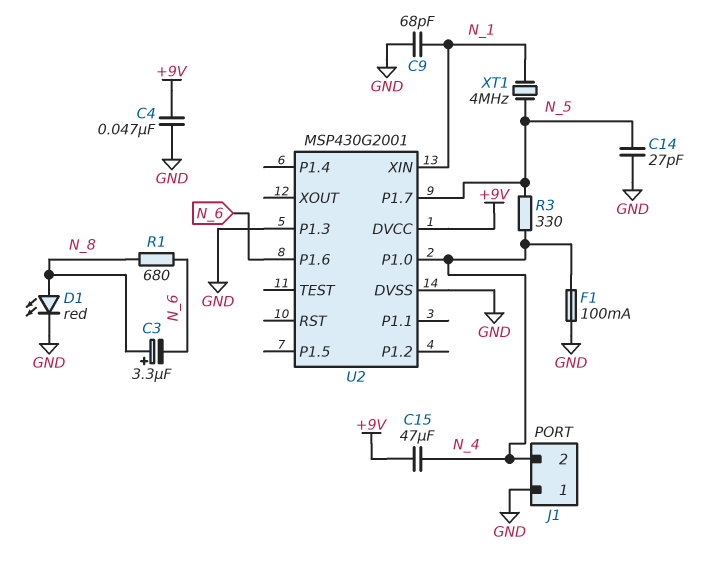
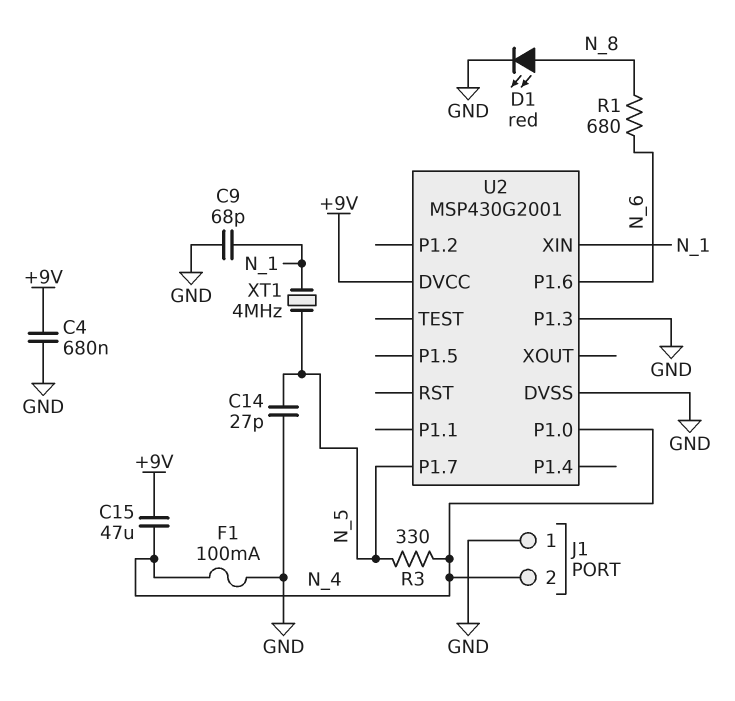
C3: 3.3uF (plus N_8, minus N_6) -> none
C4: 47nF (+9V, GND) -> 680nF (+9V, GND)

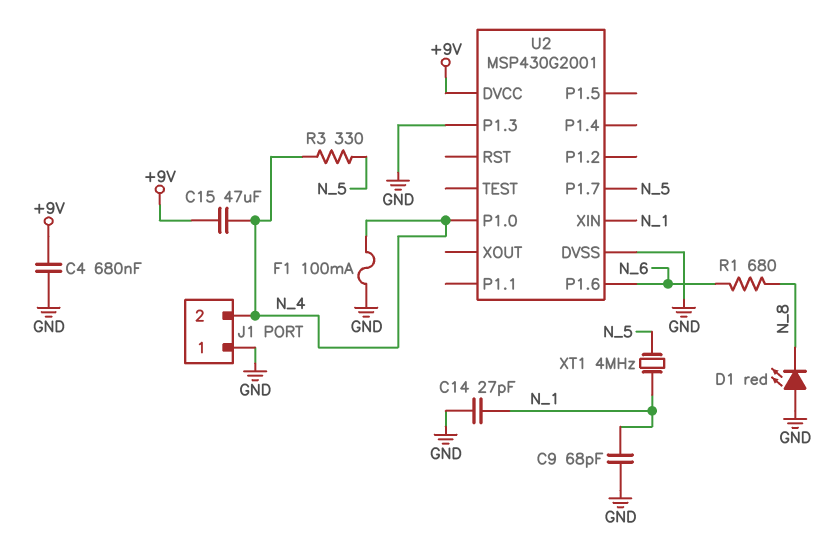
C14: 27pF (GND, N_5) -> 27pF (GND, N_1)
D1: LED red (A N_8, K GND) -> LED red (A GND, K N_8)

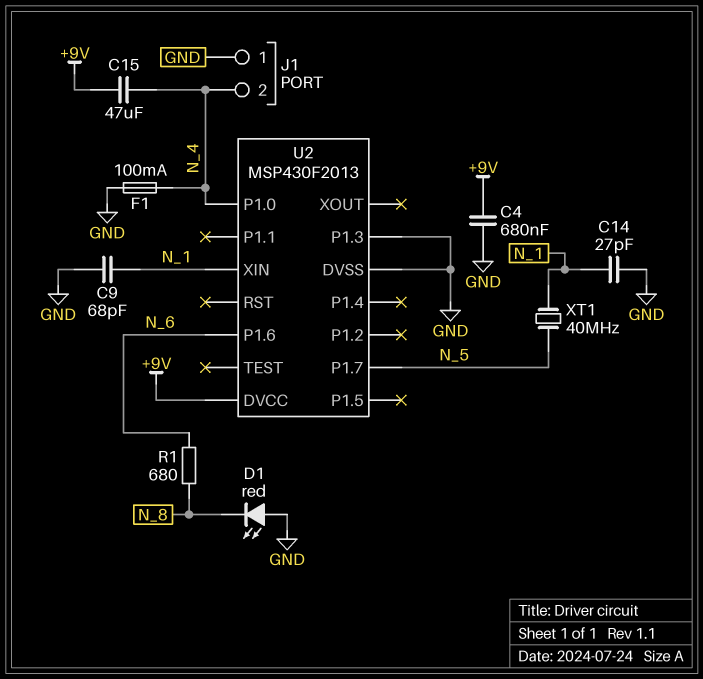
R3: 330 (N_4, N_5) -> none
U2: MSP430G2001 -> MSP430F2013
XT1: 4MHz (N_1, N_5) -> 40MHz (N_1, N_5)

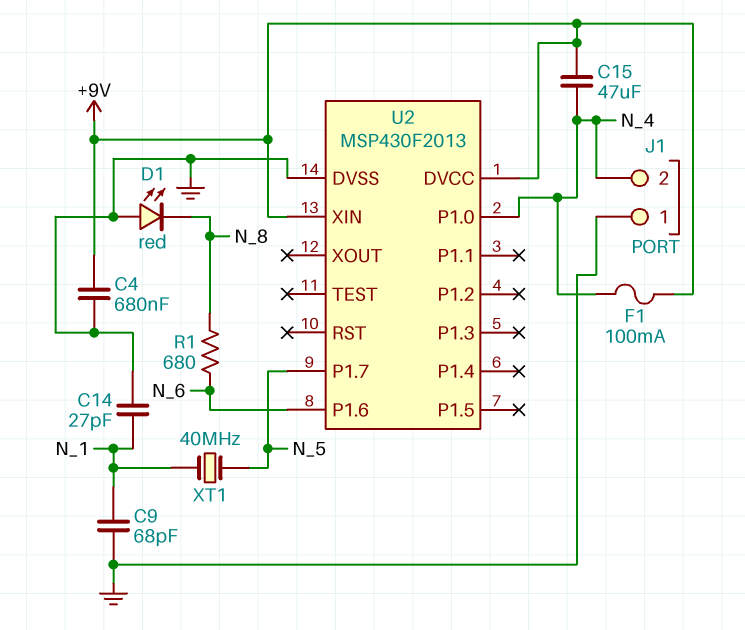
F1: 100mA (GND, N_4) -> 100mA (+9V, N_4)
U2 pin P1.3: GND -> none
U2 pin XIN: N_1 -> +9V

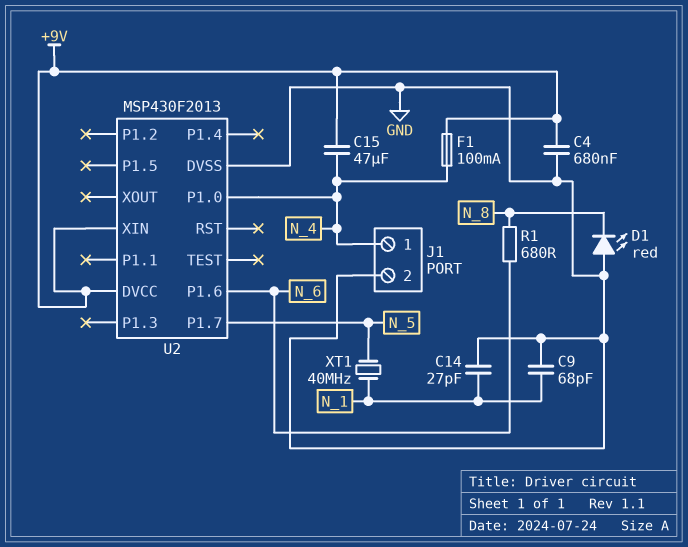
J1 pin 1: GND -> N_4
J1 pin 2: N_4 -> GND

